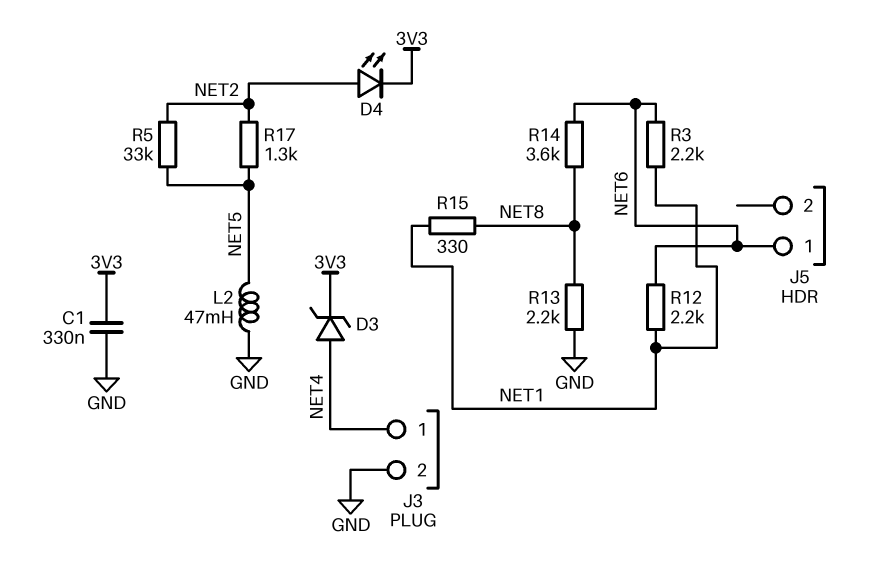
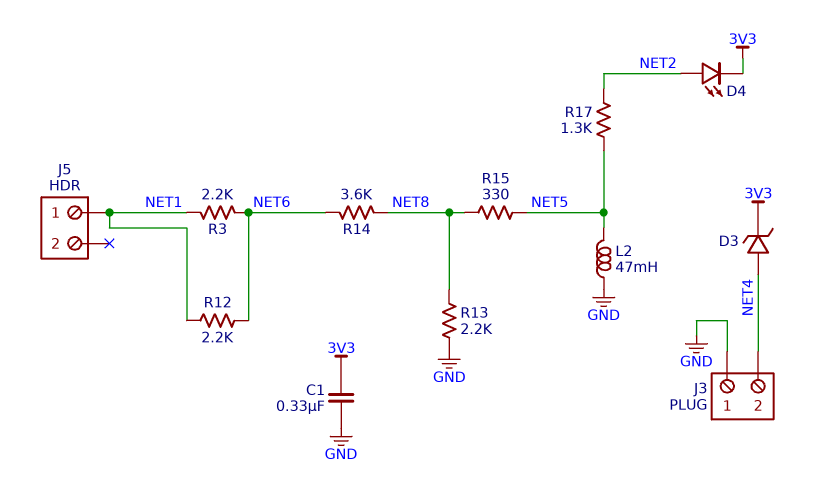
J3 pin 1: NET4 -> GND
J3 pin 2: GND -> NET4
J5 pin 1: NET6 -> NET1
R5: 33k (NET2, NET5) -> none
R15: 330 (NET1, NET8) -> 330 (NET5, NET8)

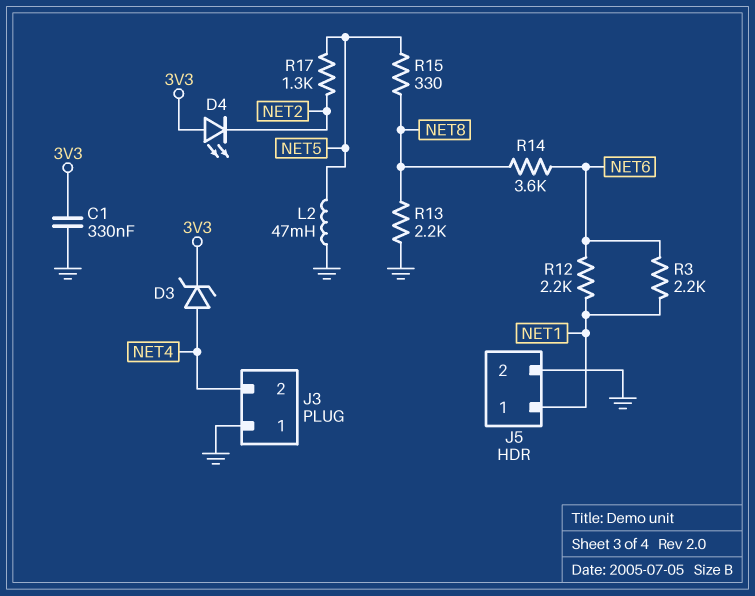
D4: LED (A NET2, K 3V3) -> LED (A 3V3, K NET2)
J5 pin 2: none -> GND

